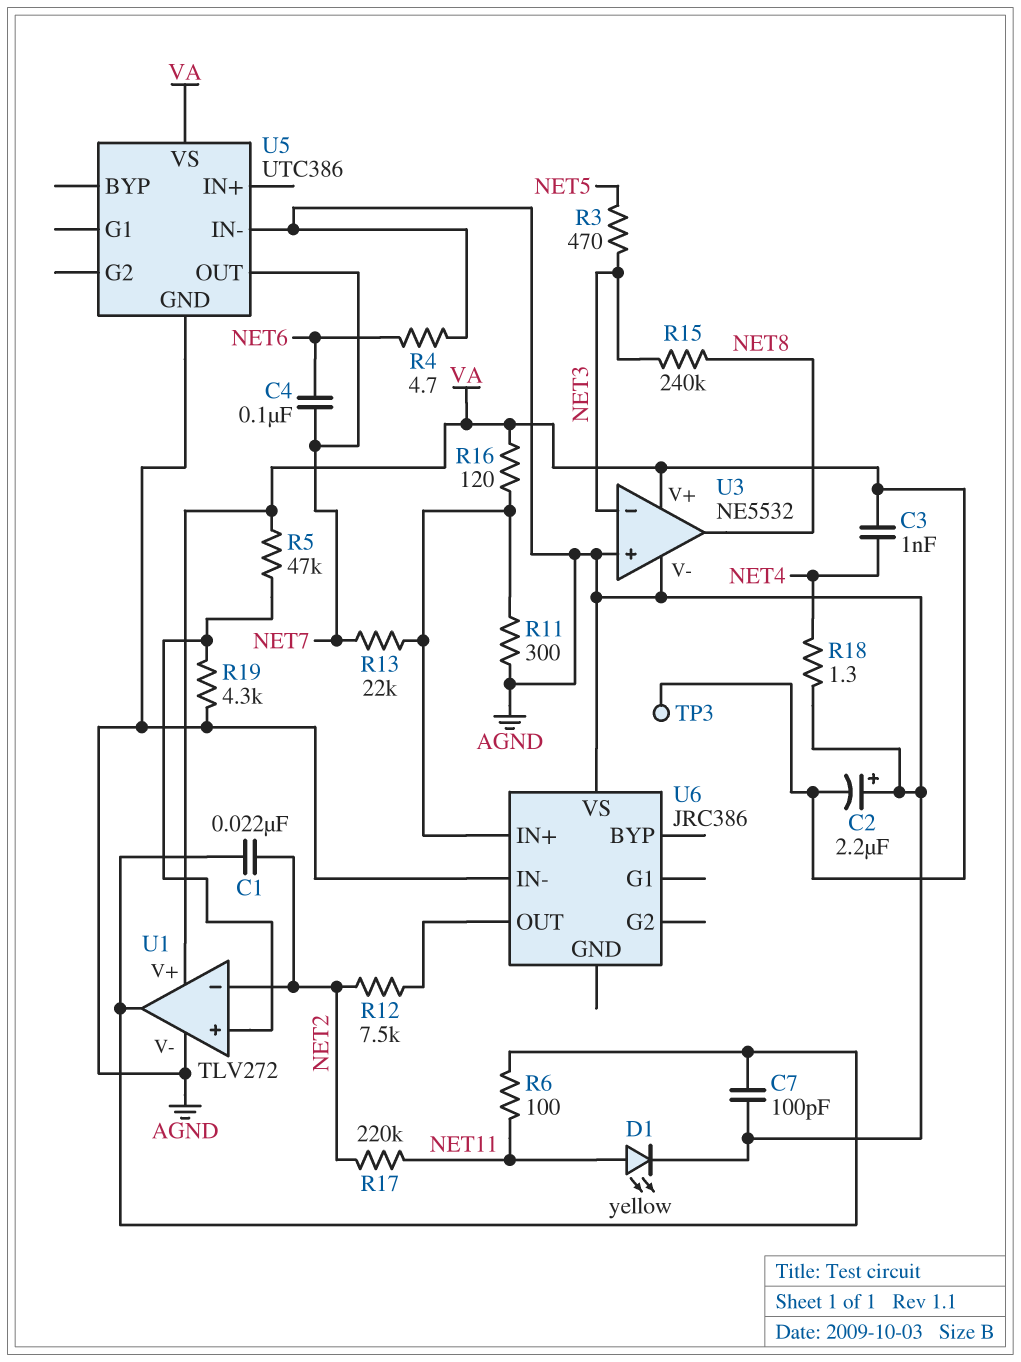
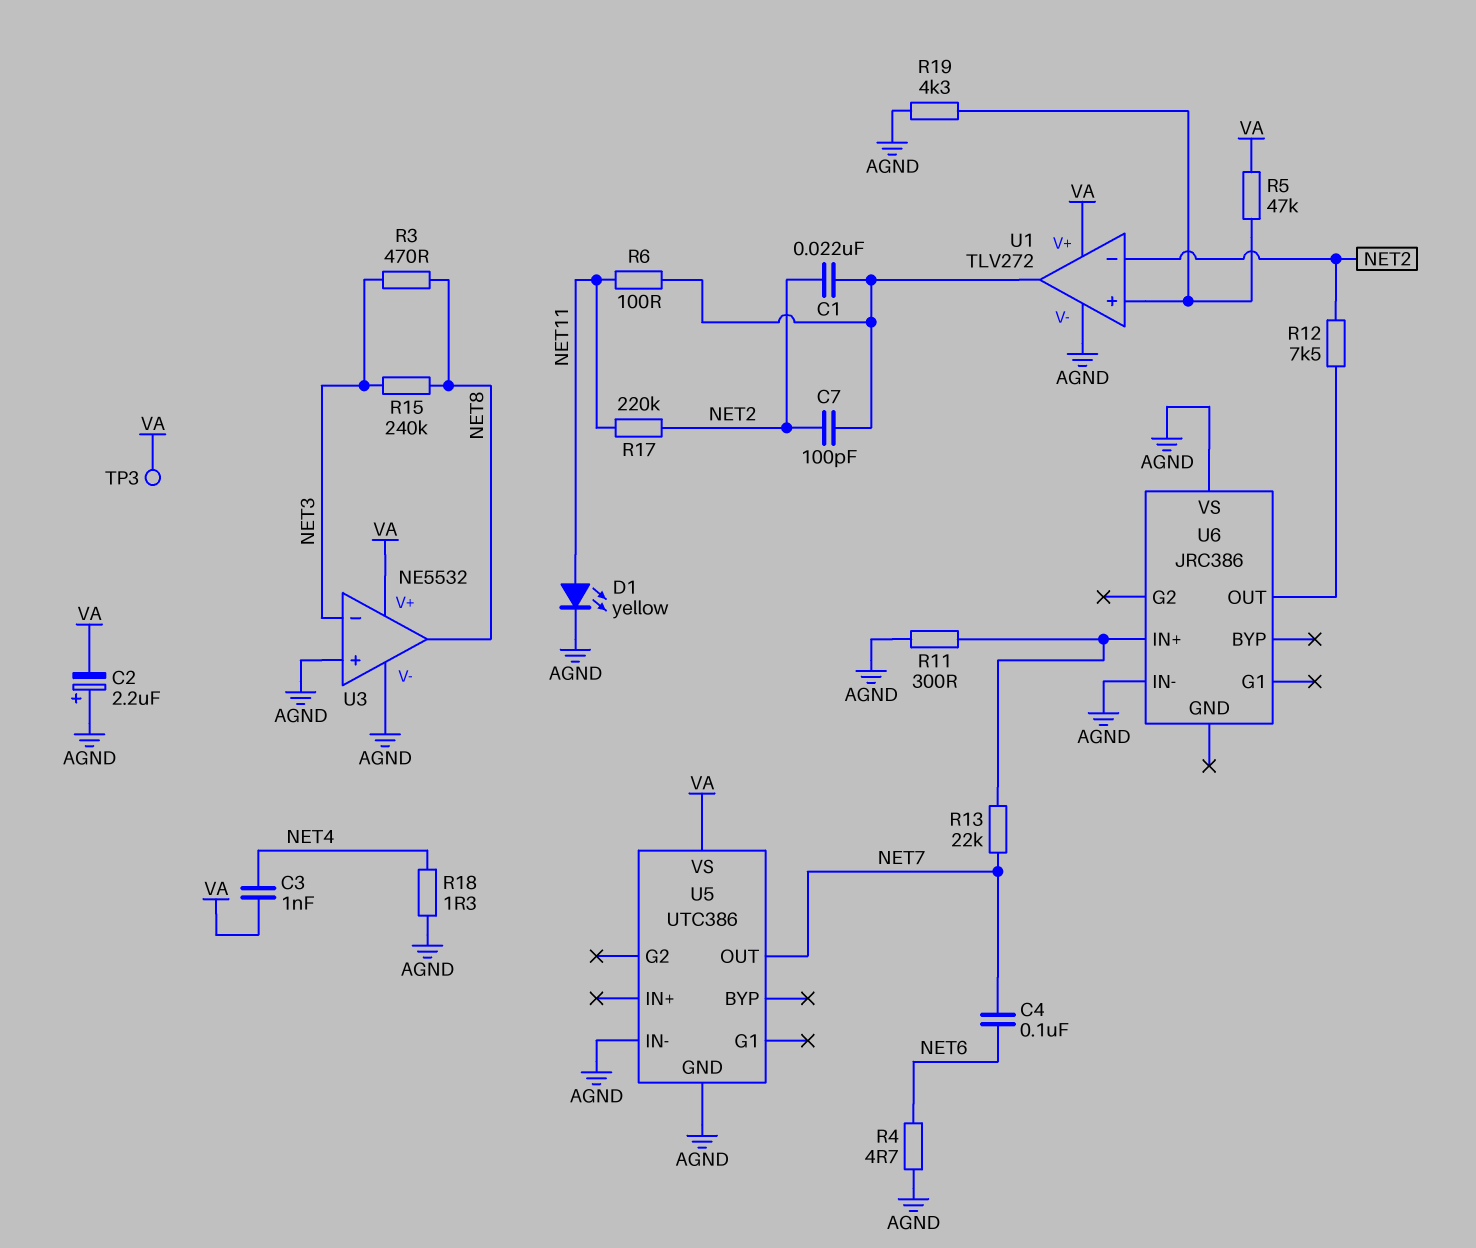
C7: 100pF (AGND, U1/out) -> 100pF (NET2, U1/out)
R3: 470 (NET3, NET5) -> 470 (NET3, NET8)
R16: 120 (U6/IN+, VA) -> none

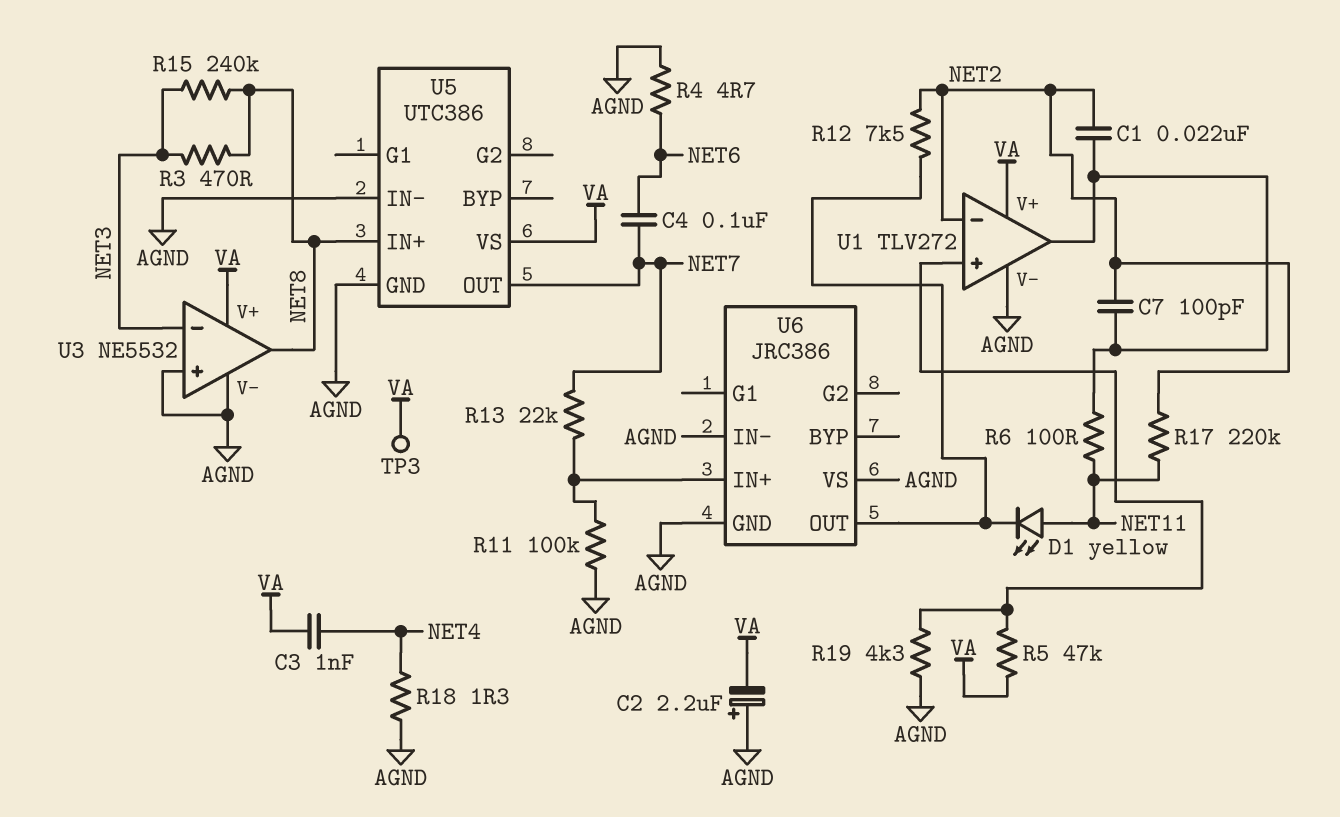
D1: LED yellow (A NET11, K AGND) -> LED yellow (A NET11, K U6/OUT)
R11: 300 (AGND, U6/IN+) -> 100k (AGND, U6/IN+)
U5 pin IN+: none -> NET8
U6 pin GND: none -> AGND

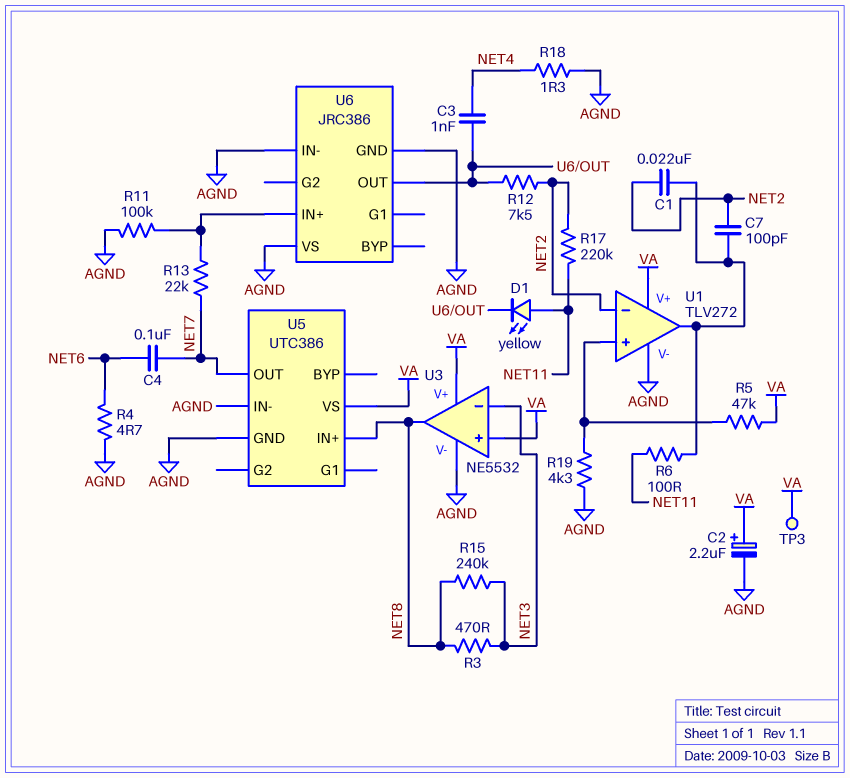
C2: 2.2uF (plus AGND, minus VA) -> 2.2uF (plus VA, minus AGND)
C3: 1nF (NET4, VA) -> 1nF (NET4, U6/OUT)
U3 pin in+: AGND -> VA

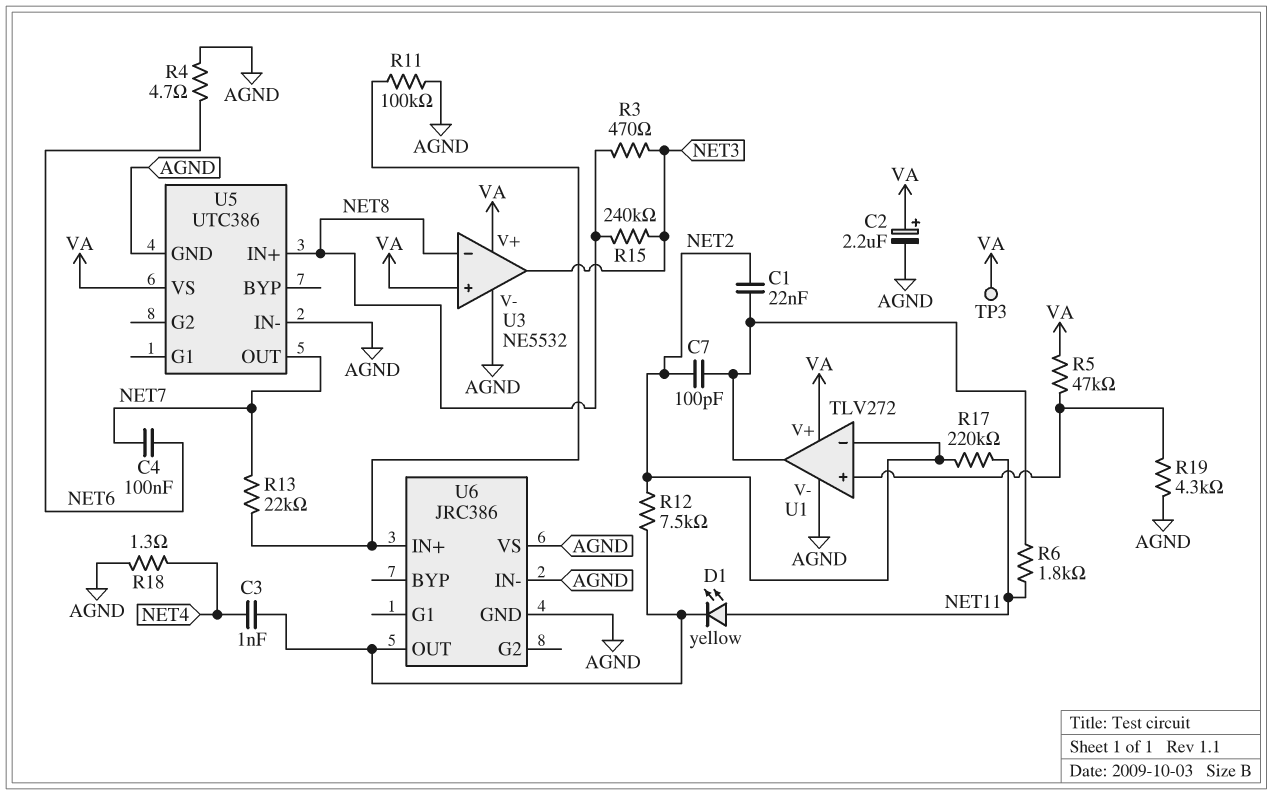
R6: 100 (NET11, U1/out) -> 1.8k (NET11, U1/out)
U3 pin in-: NET3 -> NET8
U3 pin out: NET8 -> NET3

